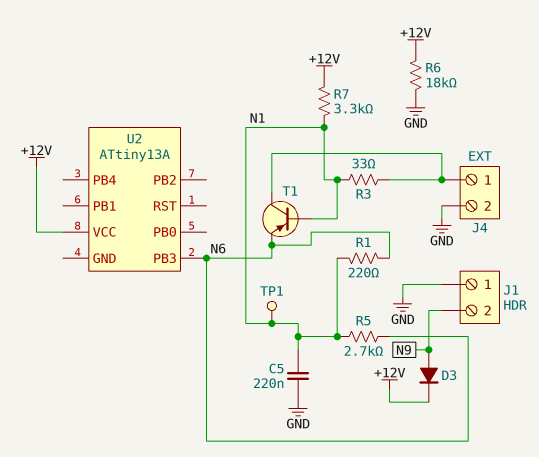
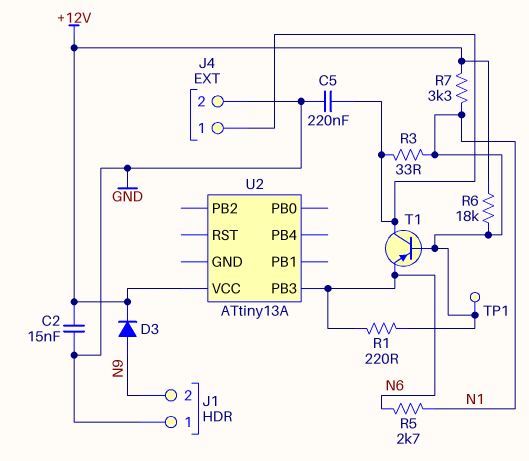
C2: none -> 15nF (+12V, GND)
C5: 220nF (GND, N1) -> 220nF (GND, J4/1)
R6: 18k (+12V, GND) -> 18k (+12V, N1)

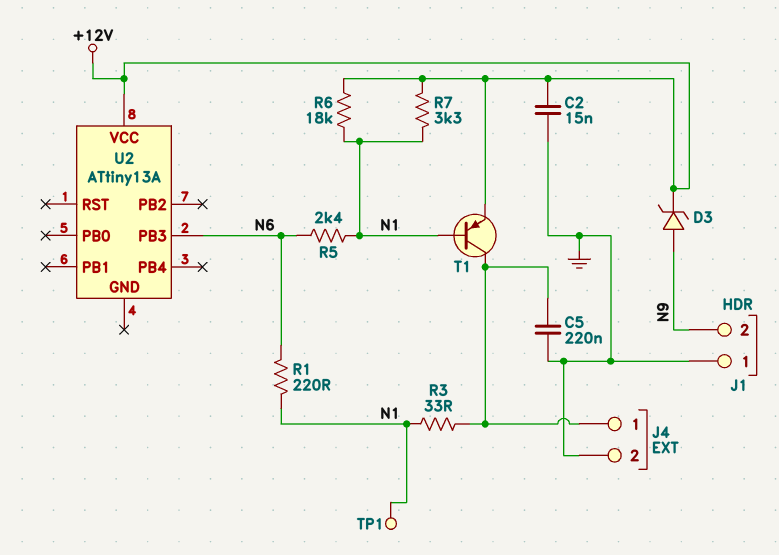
D3: diode (A N9, K +12V) -> zener (A N9, K +12V)
R5: 2.7k (N1, N6) -> 2.4k (N1, N6)
T1: PNP (B N1, C J4/1, E N6) -> PNP (B N1, C J4/1, E +12V)

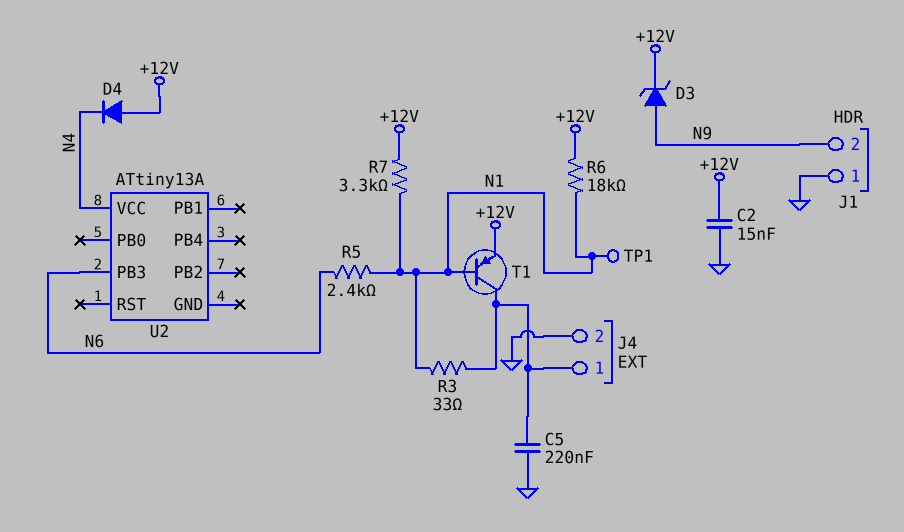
D4: none -> diode (A +12V, K N4)
R1: 220 (N1, N6) -> none
U2 pin VCC: +12V -> N4

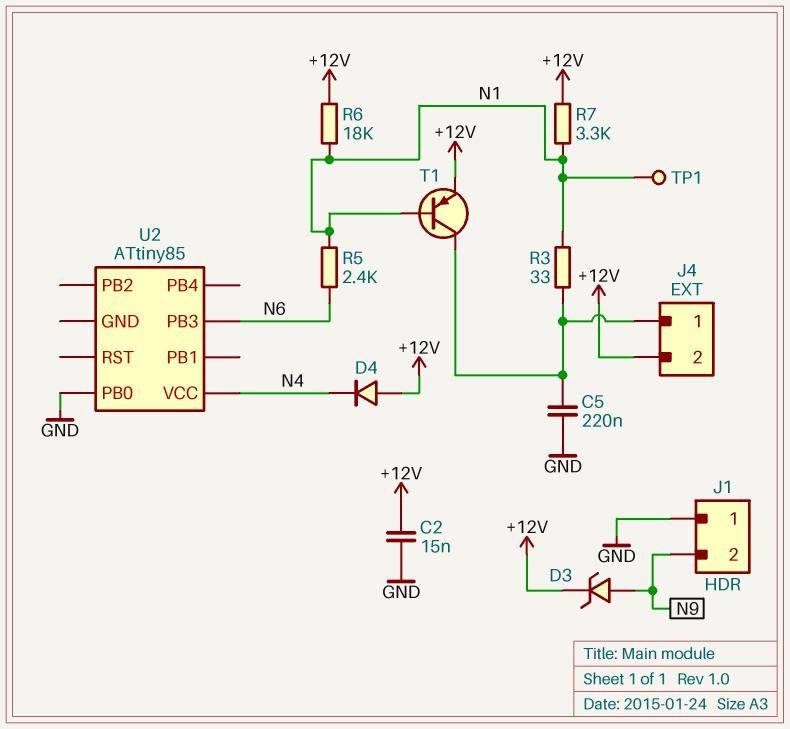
J4 pin 2: GND -> +12V
U2: ATtiny13A -> ATtiny85
U2 pin PB0: none -> GND

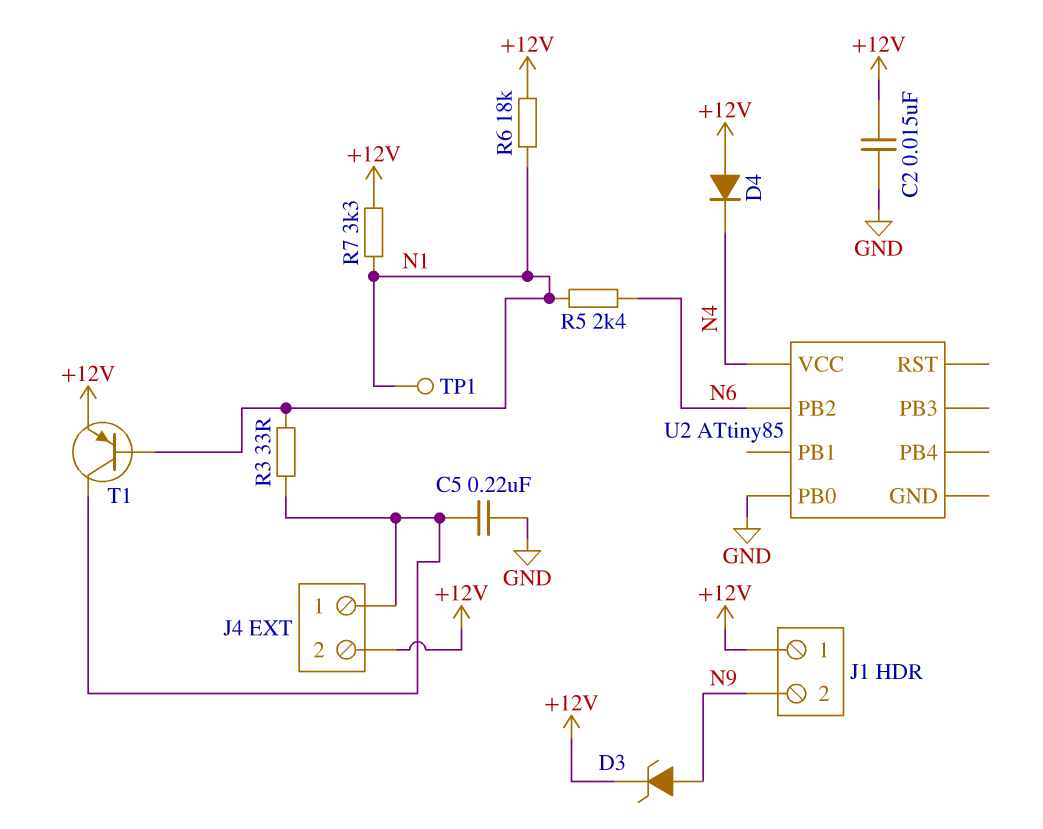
J1 pin 1: GND -> +12V
U2 pin PB2: none -> N6
U2 pin PB3: N6 -> none

